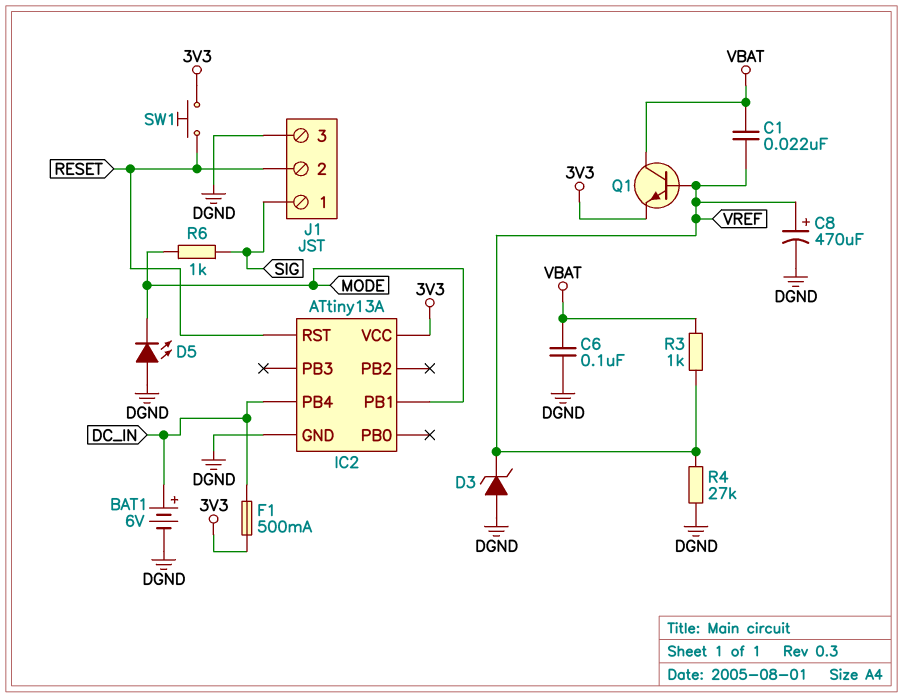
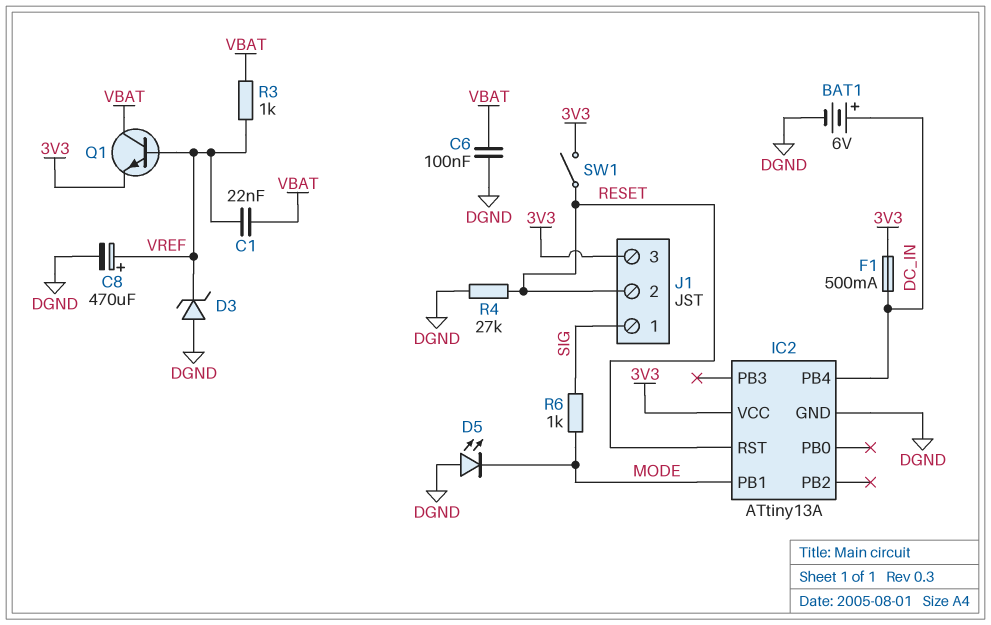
J1 pin 3: DGND -> 3V3
R4: 27k (DGND, VREF) -> 27k (DGND, RESET)
SW1: button (3V3, RESET) -> switch (3V3, RESET)

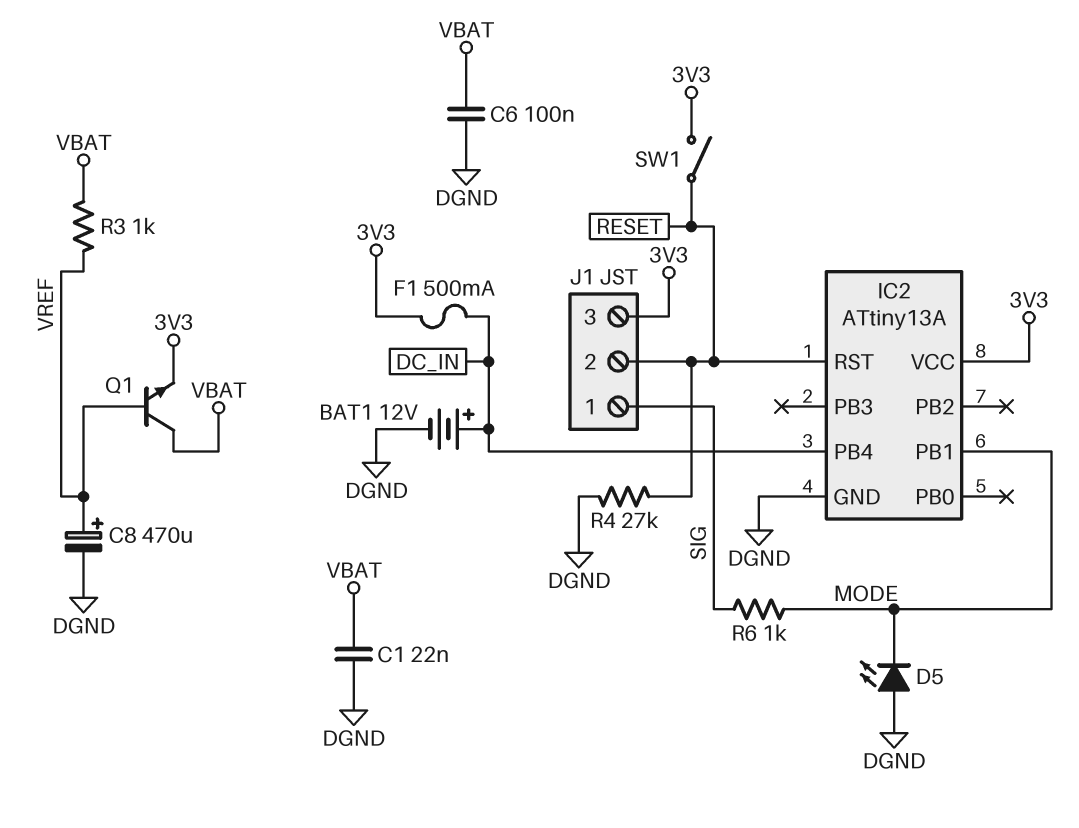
BAT1: 6V (plus DC_IN, minus DGND) -> 12V (plus DC_IN, minus DGND)
C1: 22nF (VBAT, VREF) -> 22nF (DGND, VBAT)
D3: zener (A DGND, K VREF) -> none

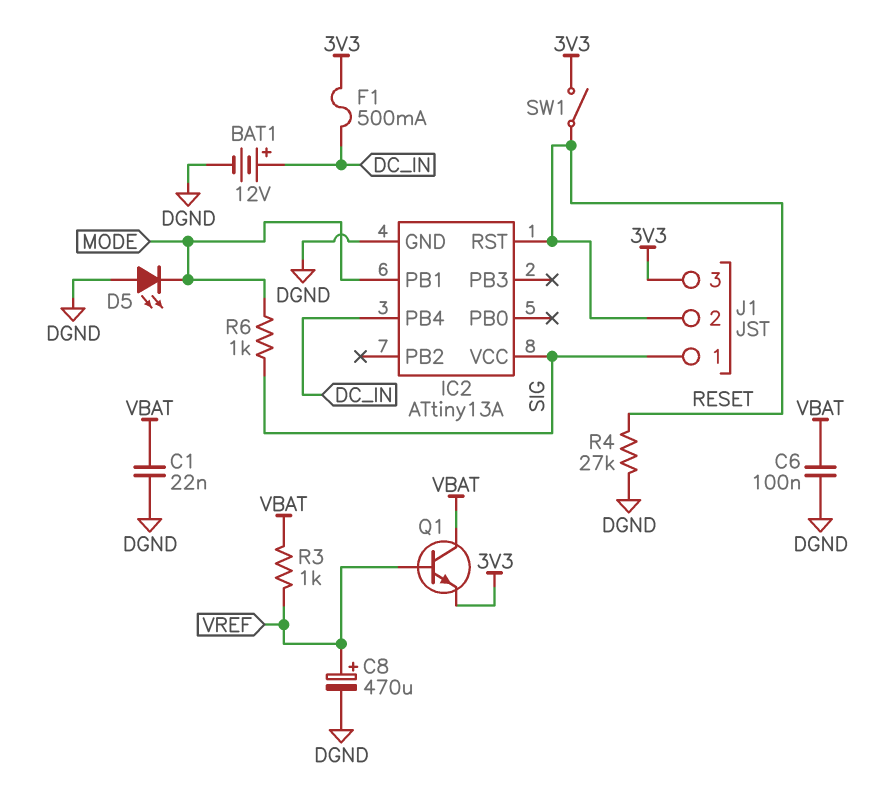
IC2 pin VCC: 3V3 -> SIG

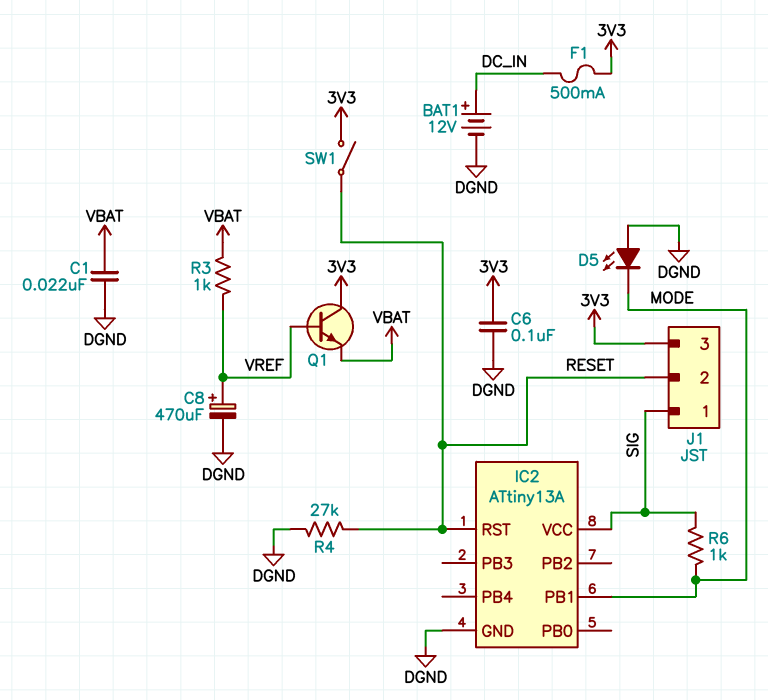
C6: 100nF (DGND, VBAT) -> 100nF (3V3, DGND)
IC2 pin PB4: DC_IN -> none
Q1: NPN (B VREF, C VBAT, E 3V3) -> NPN (B VREF, C 3V3, E VBAT)

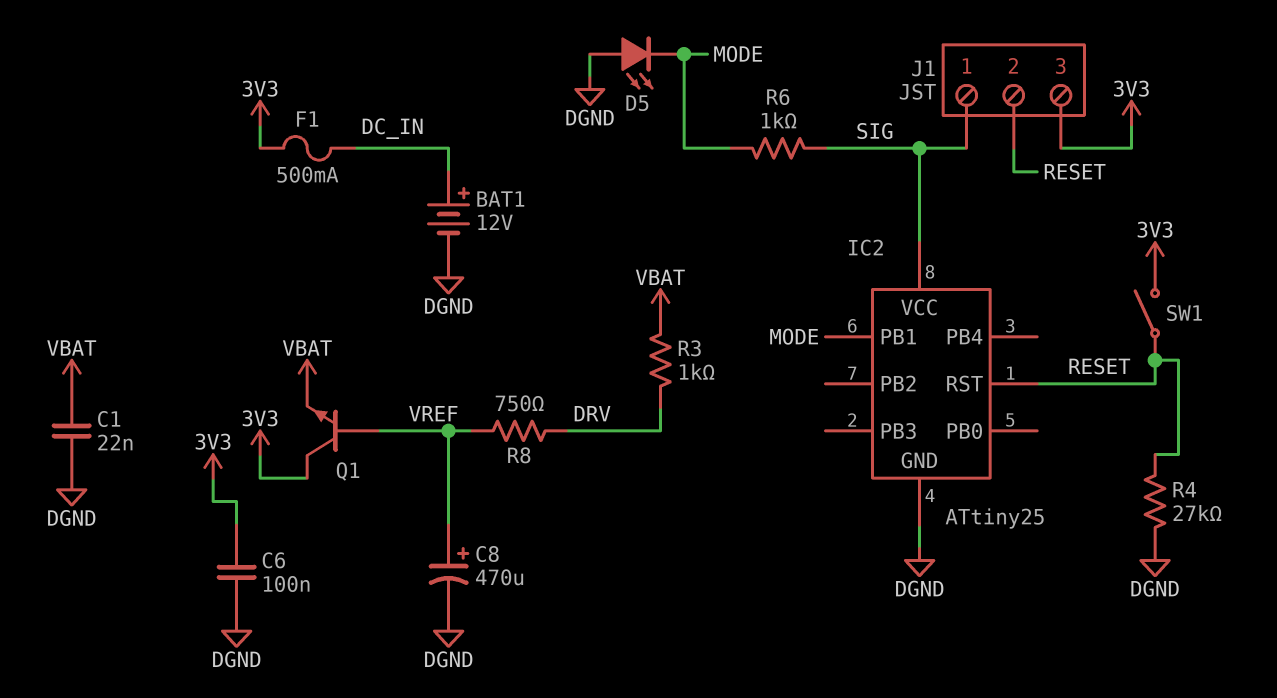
IC2: ATtiny13A -> ATtiny25
R3: 1k (VBAT, VREF) -> 1k (DRV, VBAT)
R8: none -> 750 (DRV, VREF)

